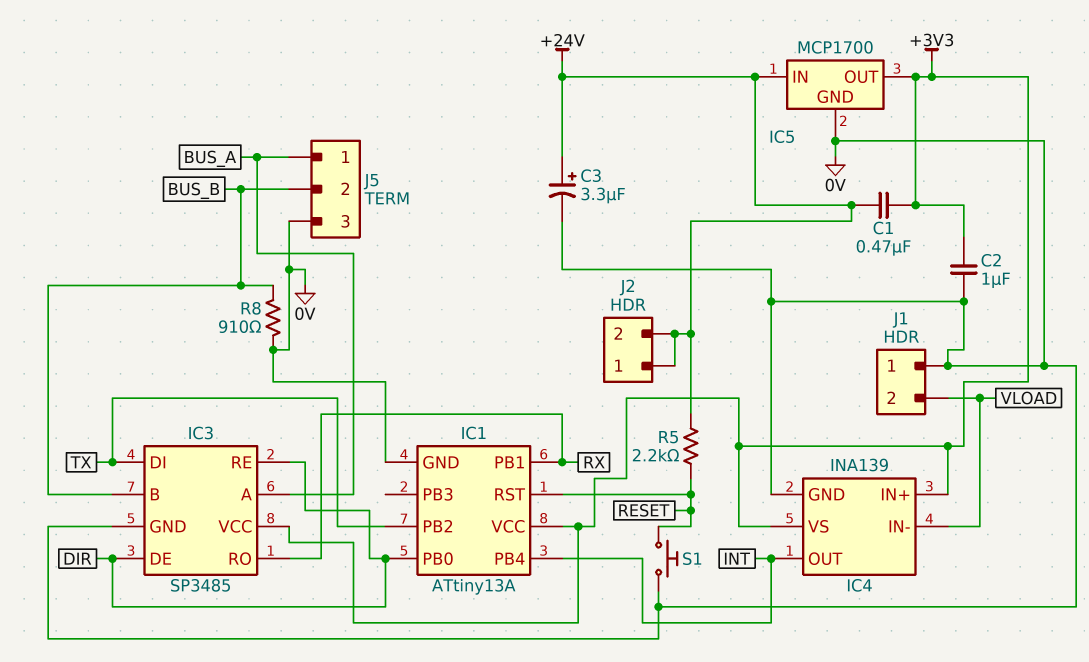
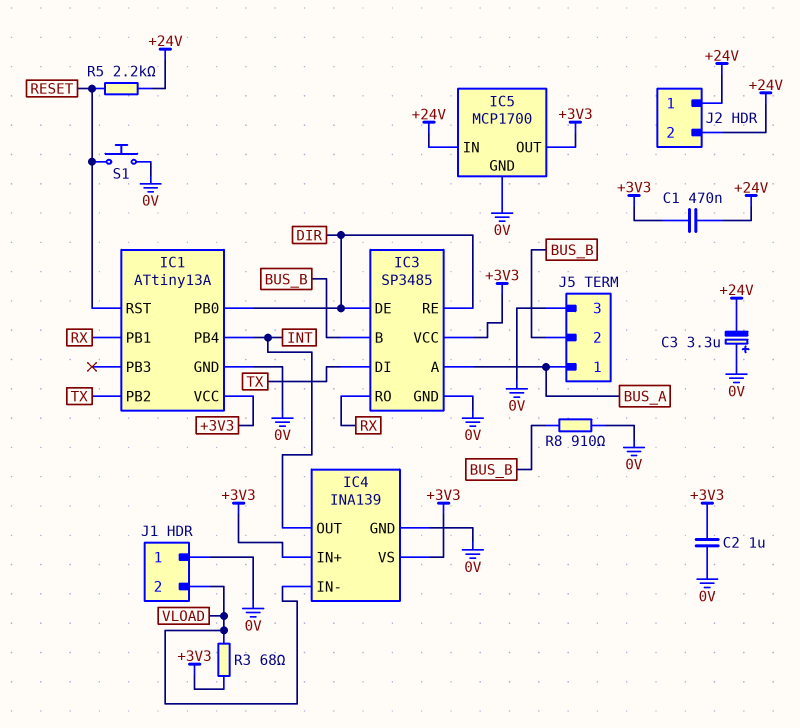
C3: 3.3uF (plus +24V, minus 0V) -> 3.3uF (plus 0V, minus +24V)
R3: none -> 68 (+3V3, VLOAD)

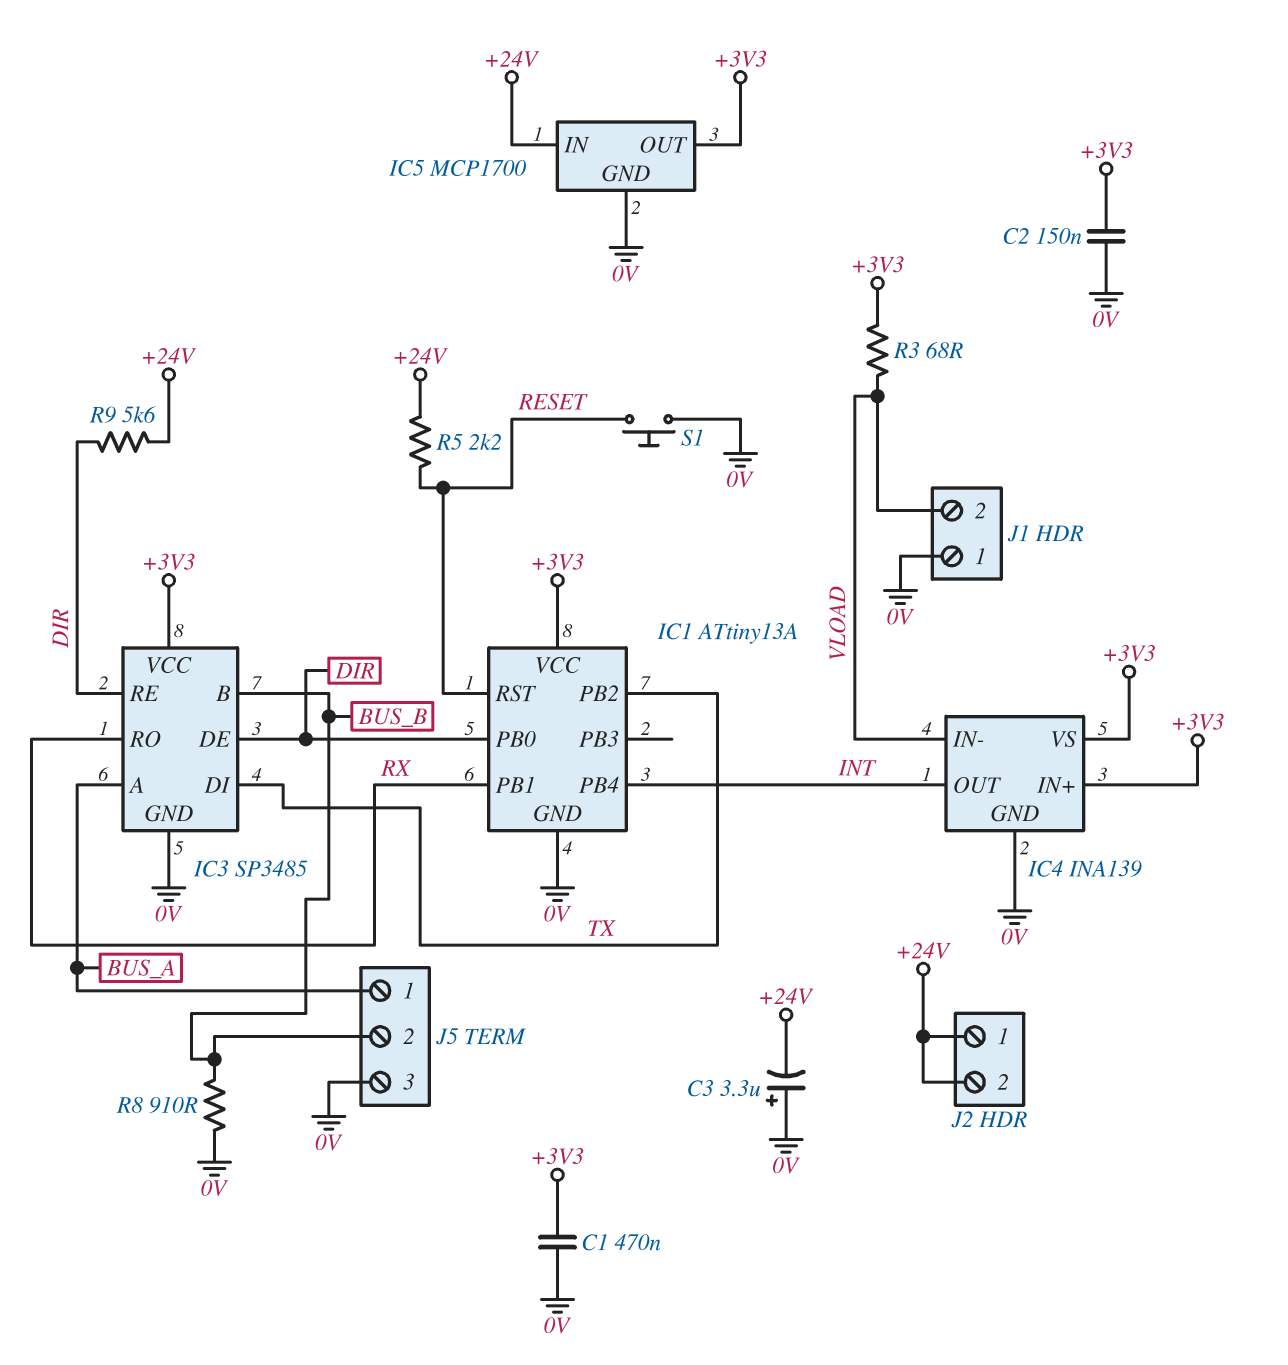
C1: 470nF (+3V3, +24V) -> 470nF (+3V3, 0V)
C2: 1uF (+3V3, 0V) -> 150nF (+3V3, 0V)
R9: none -> 5.6k (+24V, DIR)

